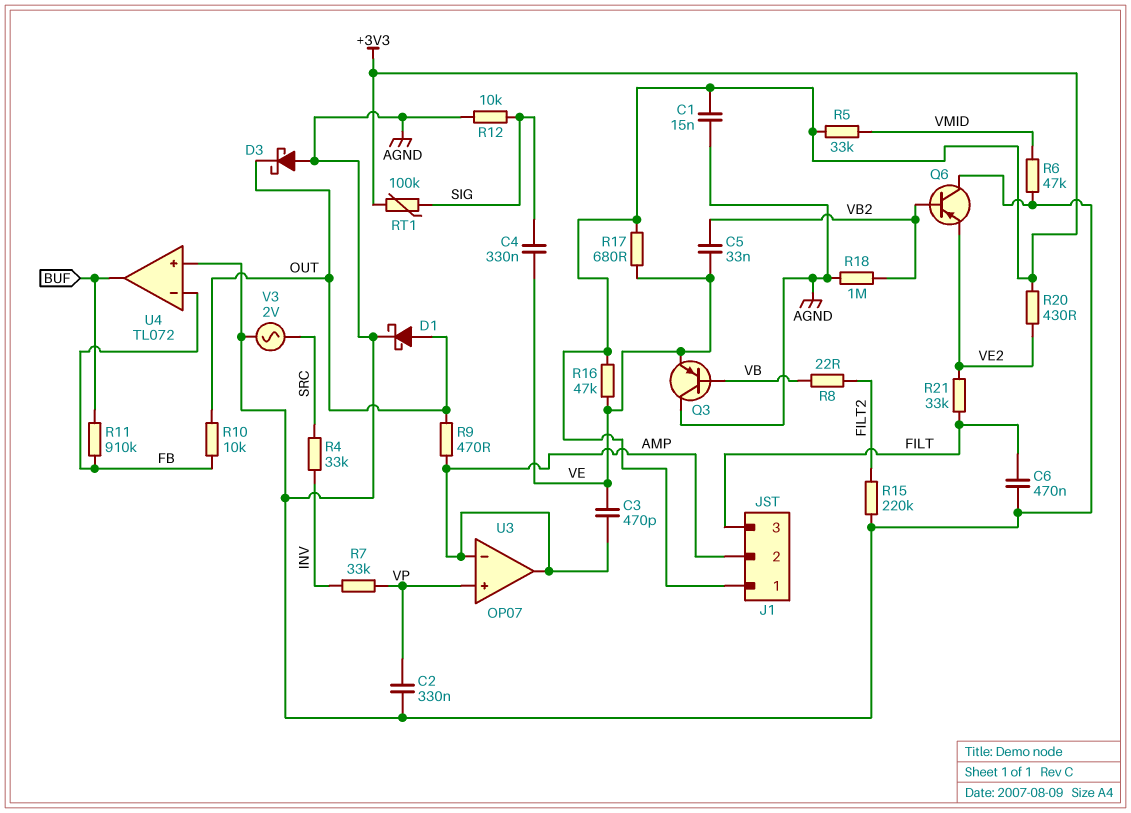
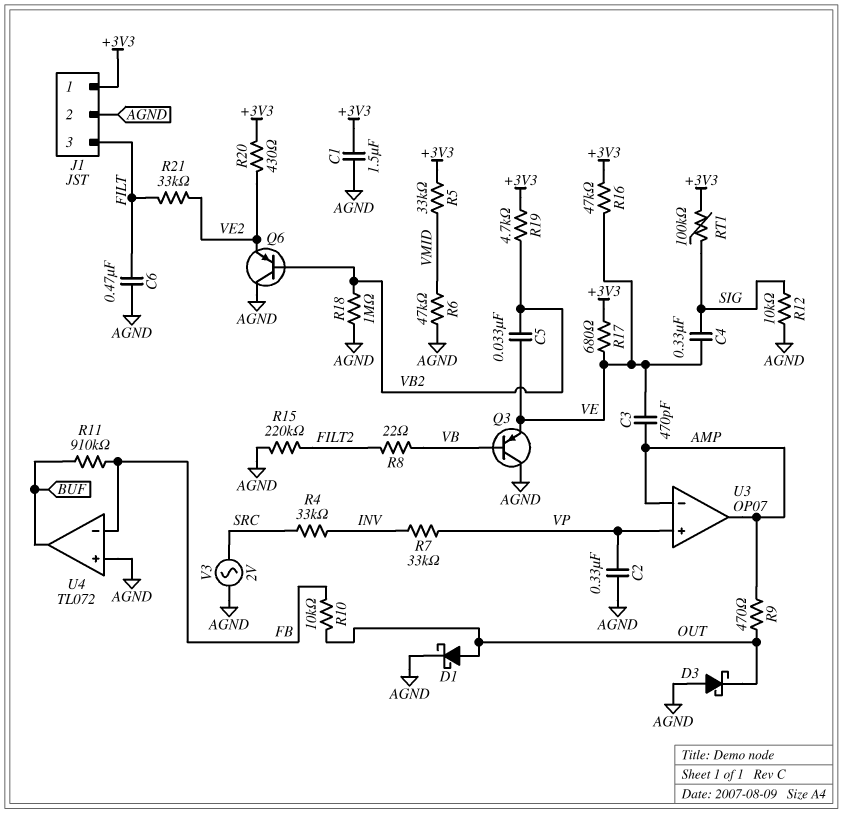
C1: 15nF (+3V3, AGND) -> 1.5uF (+3V3, AGND)
J1 pin 2: AMP -> AGND
R19: none -> 4.7k (+3V3, VB2)

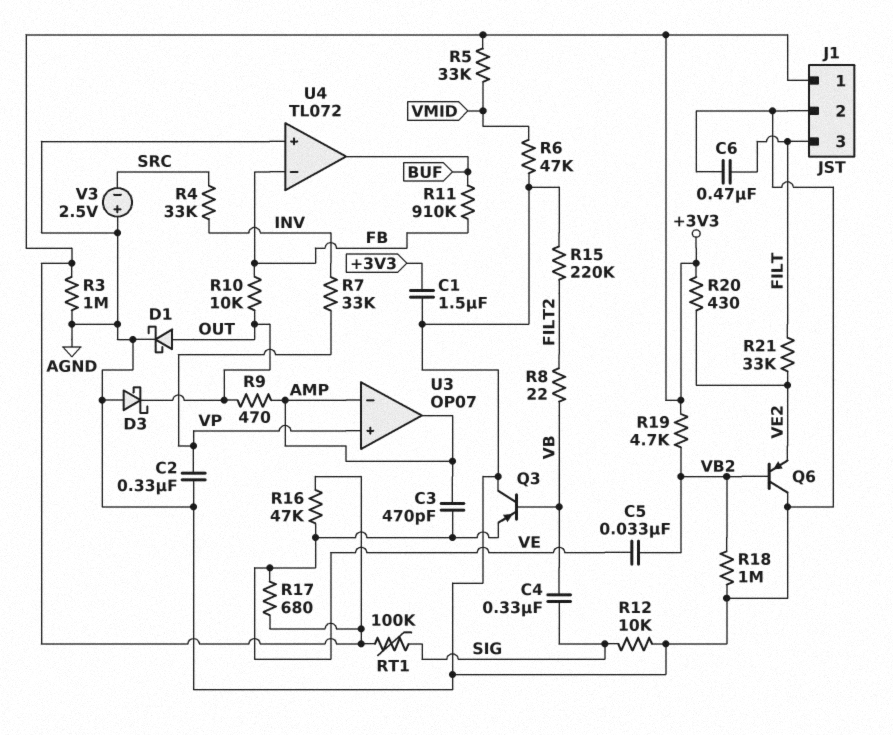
C4: 330nF (SIG, VE) -> 330nF (SIG, VB)
R3: none -> 1M (+3V3, AGND)
V3: AC 2V (AGND, SRC) -> 2.5V (plus AGND, minus SRC)

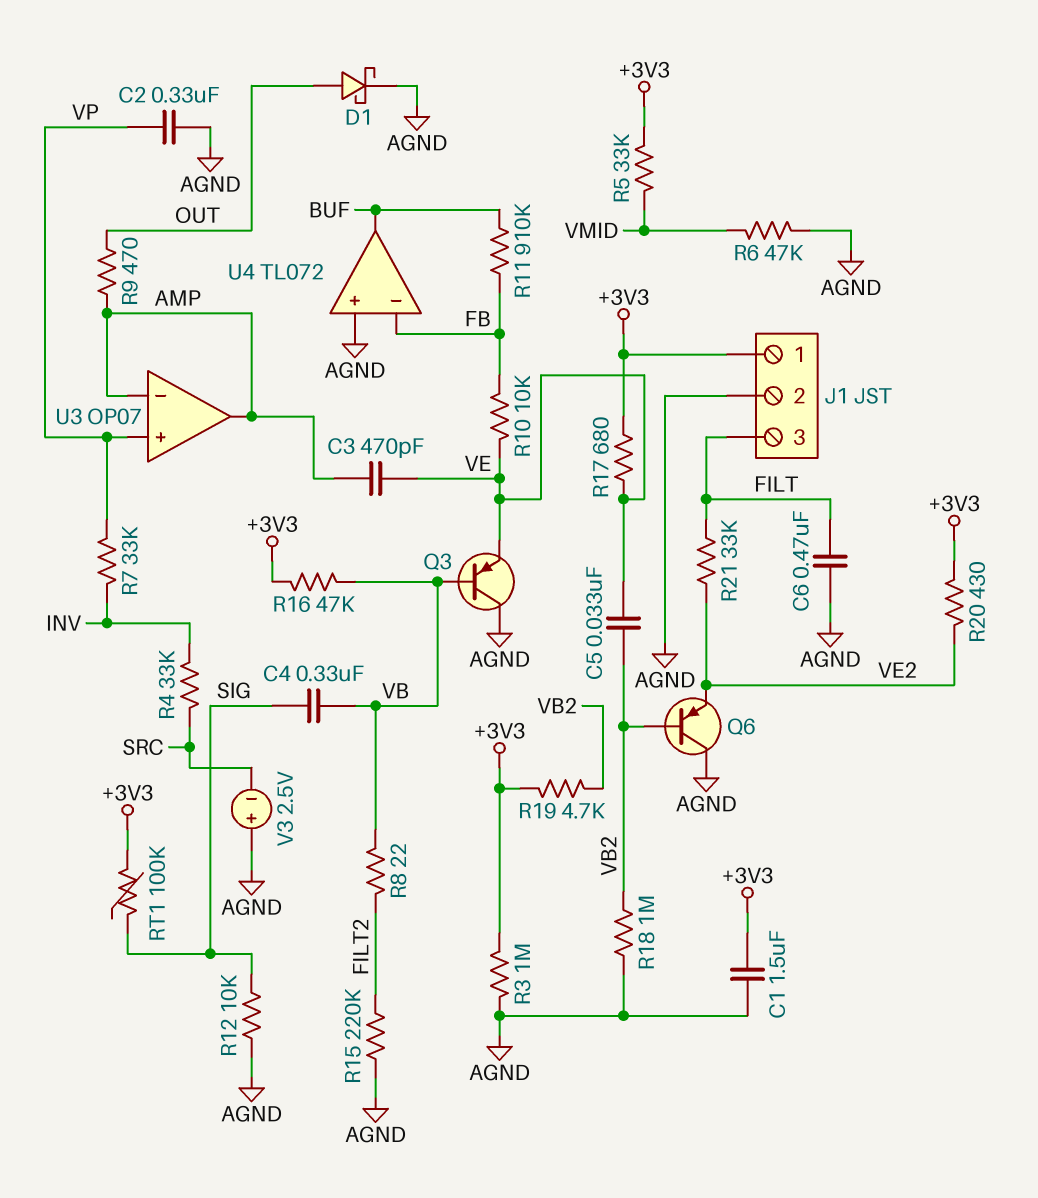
D3: schottky (A AGND, K OUT) -> none
R10: 10k (FB, OUT) -> 10k (FB, VE)
R16: 47k (+3V3, VE) -> 47k (+3V3, VB)

